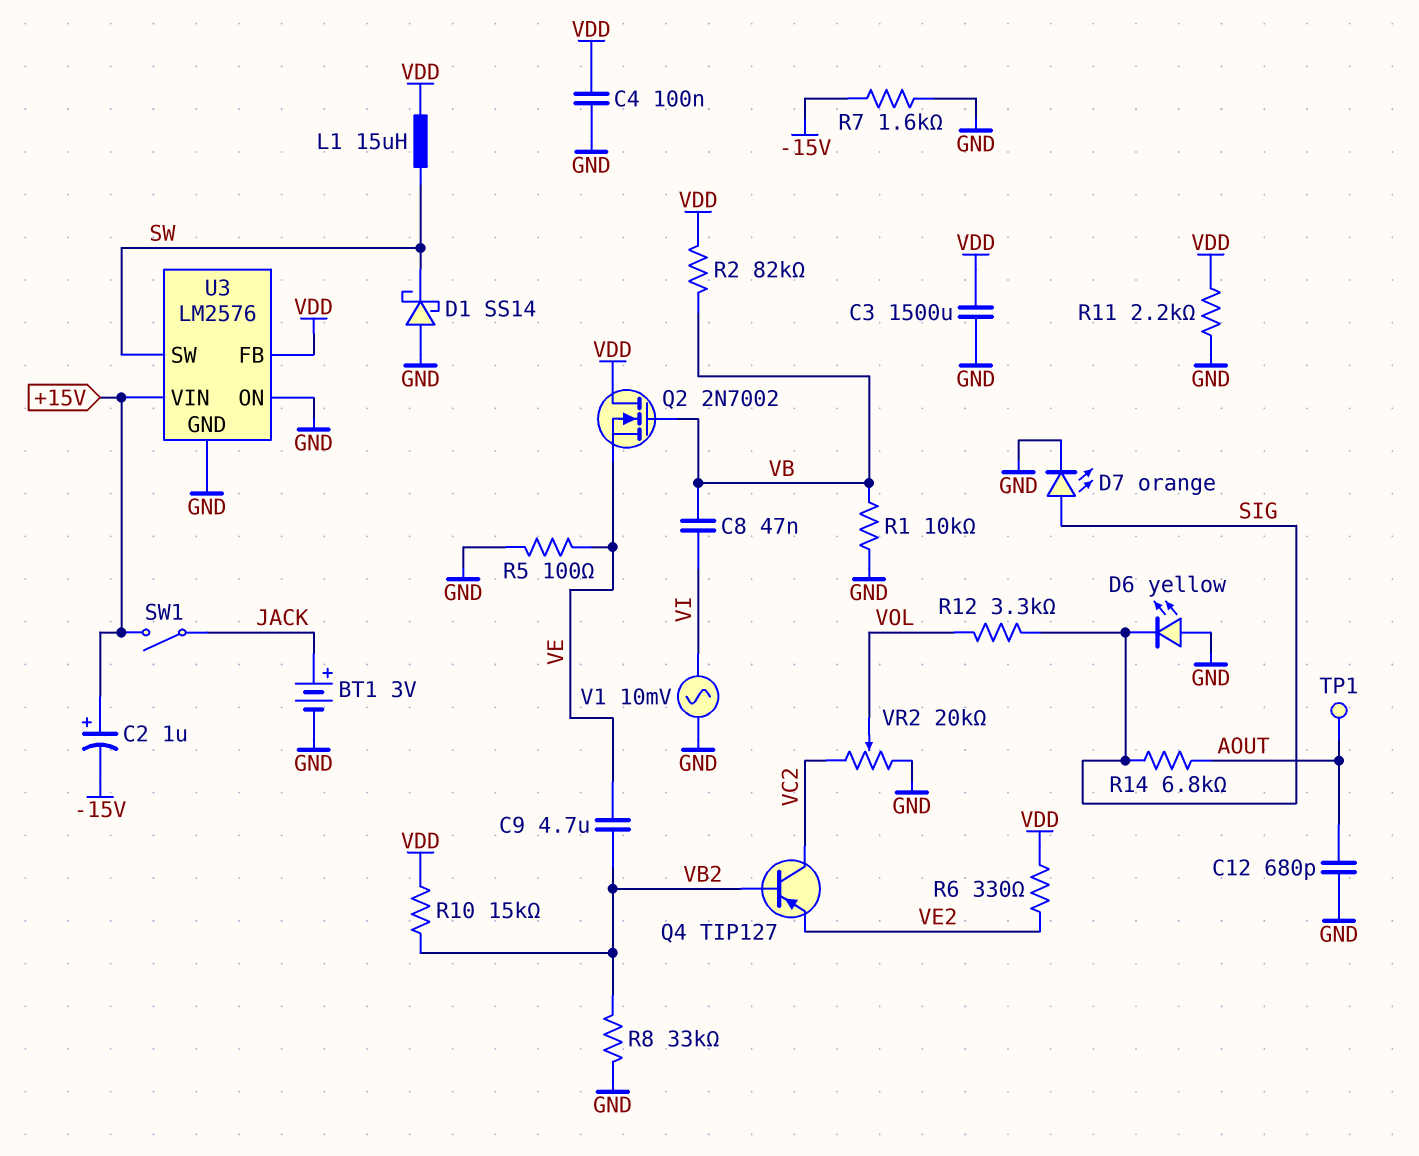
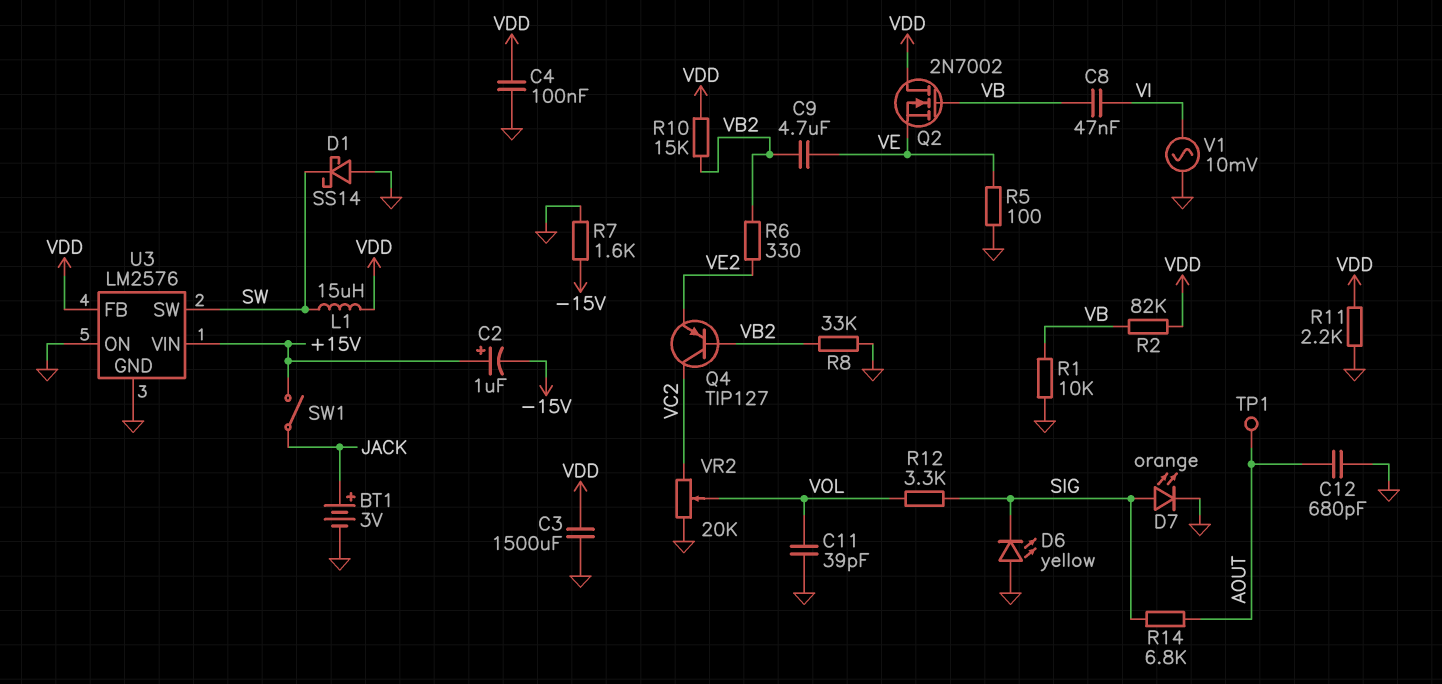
C11: none -> 39pF (GND, VOL)
R6: 330 (VDD, VE2) -> 330 (VB2, VE2)

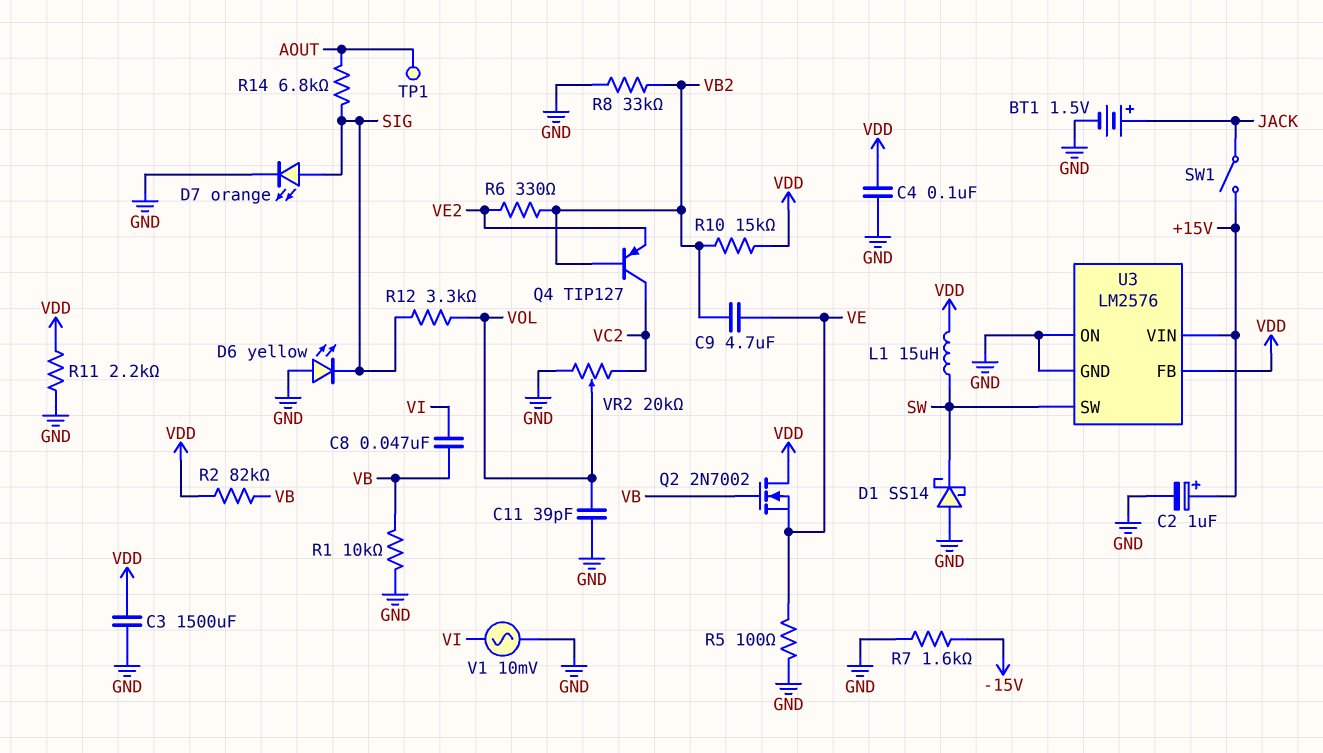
BT1: 3V (plus JACK, minus GND) -> 1.5V (plus JACK, minus GND)
C2: 1uF (plus +15V, minus -15V) -> 1uF (plus +15V, minus GND)
C12: 680pF (AOUT, GND) -> none

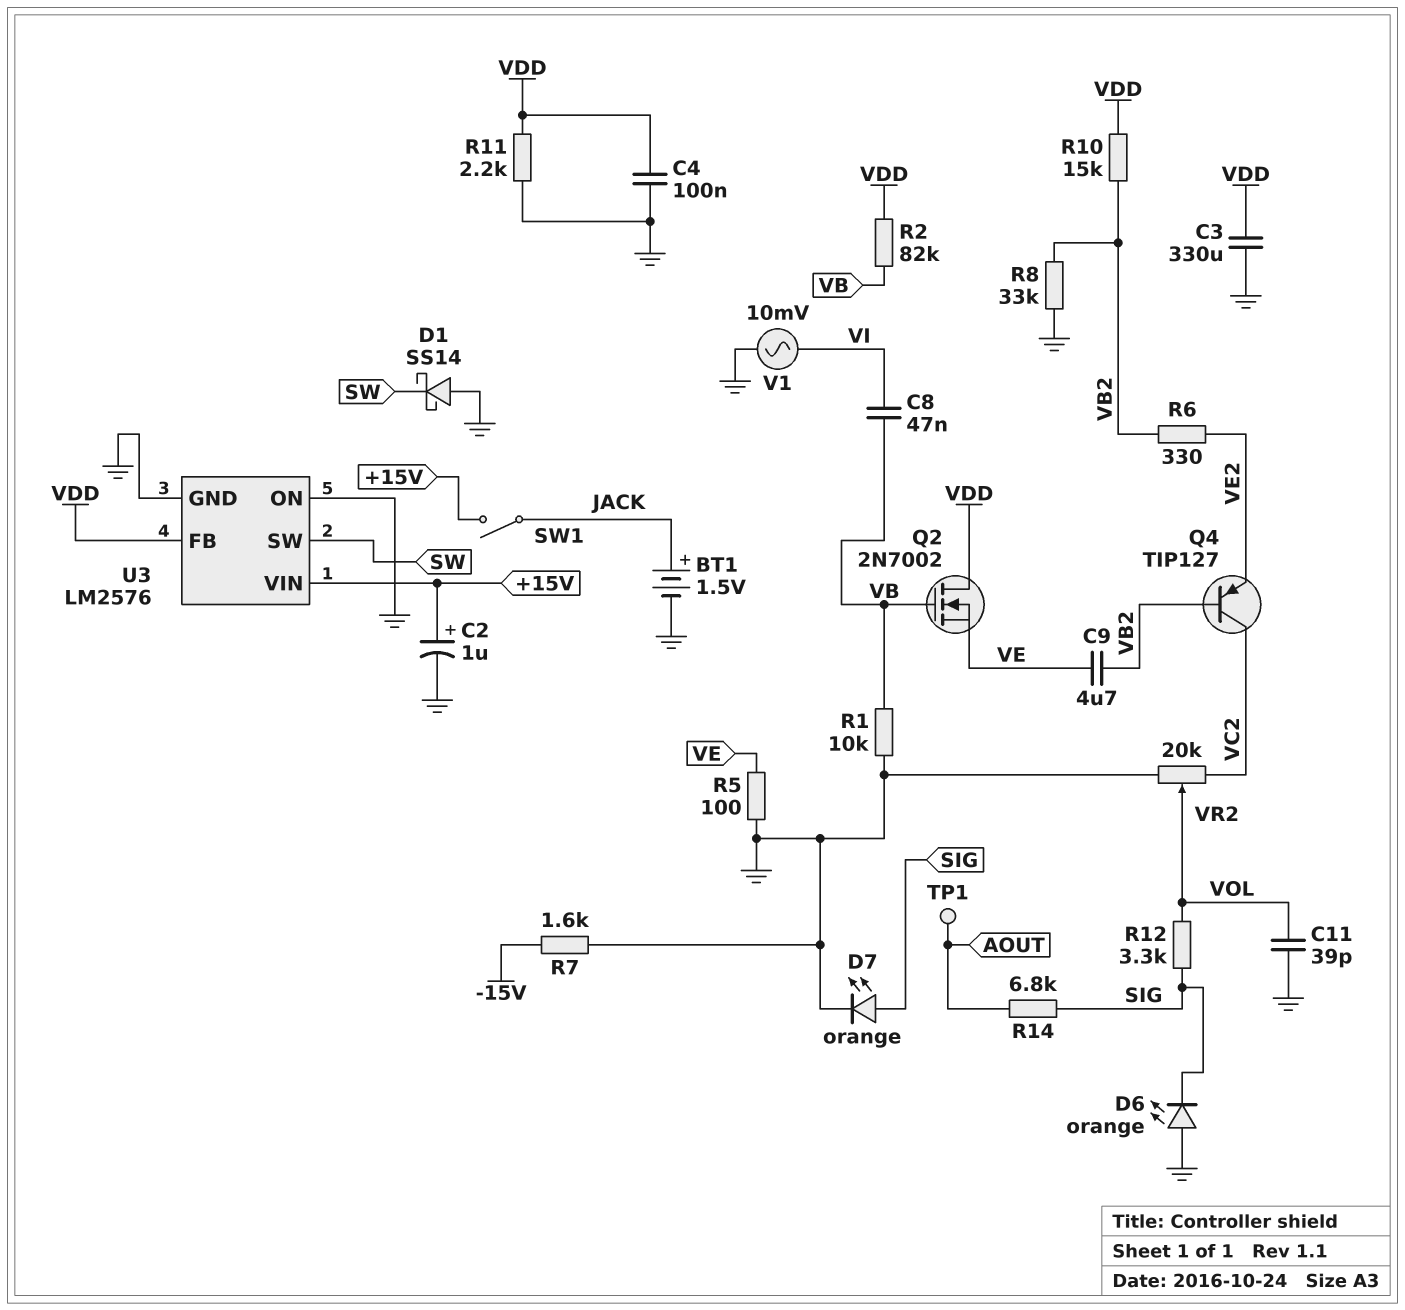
C3: 1500uF (GND, VDD) -> 330uF (GND, VDD)
D6: LED yellow (A GND, K SIG) -> LED orange (A GND, K SIG)
L1: 15uH (SW, VDD) -> none

